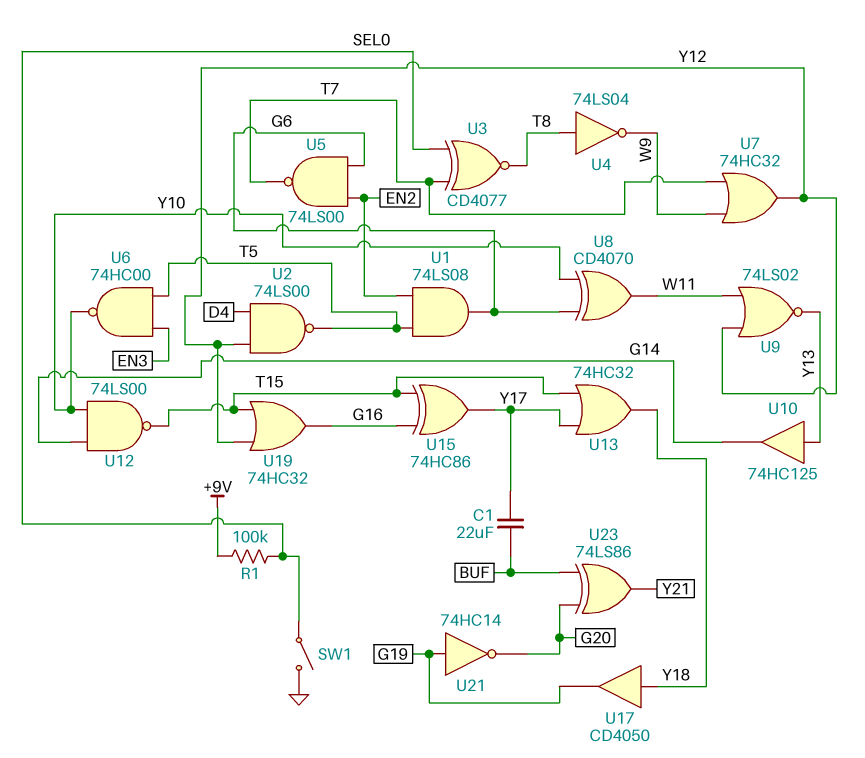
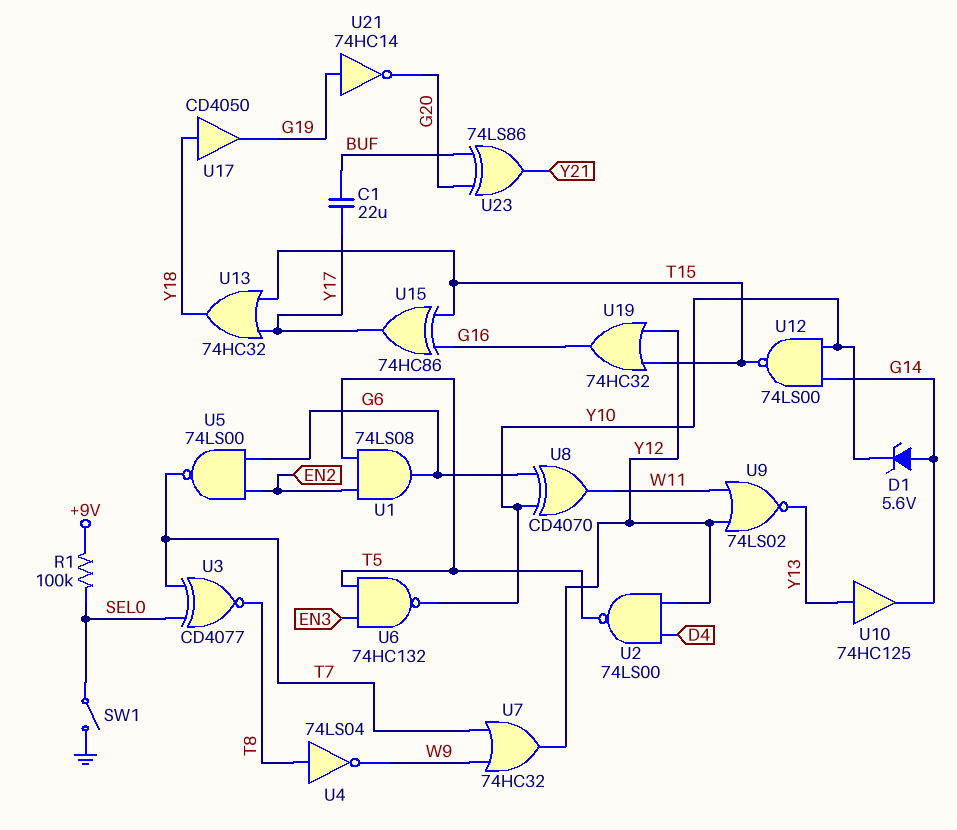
D1: none -> zener 5.6V (A G14, K Y10)
U6: NAND 74HC00 (in EN3, in T5, out Y10) -> NAND 74HC132 (in EN3, in T5, out Y10)

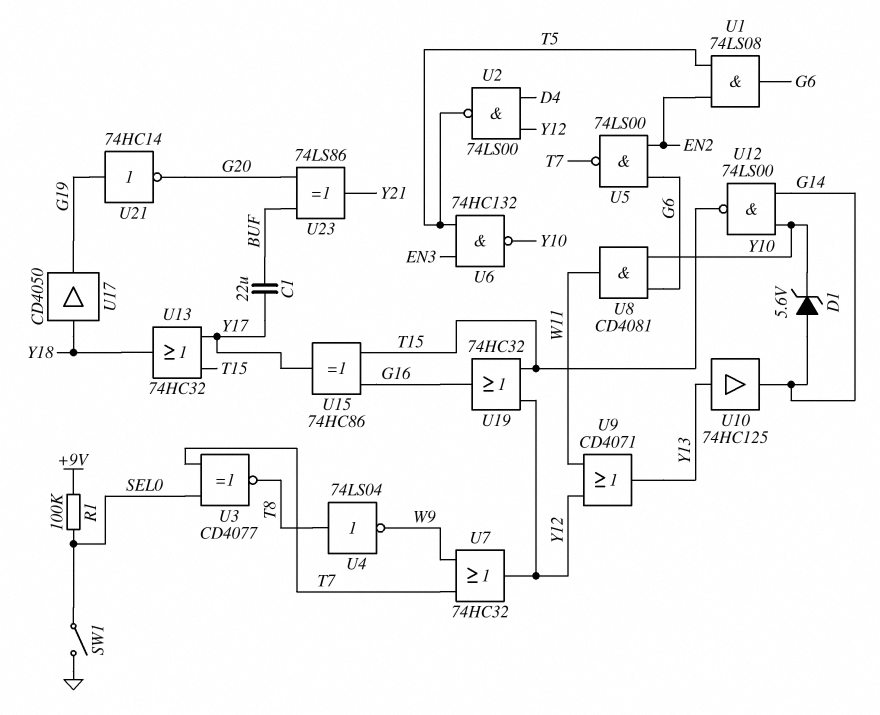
U8: XOR CD4070 (in G6, in Y10, out W11) -> AND CD4081 (in G6, in Y10, out W11)
U9: NOR 74LS02 (in W11, in Y12, out Y13) -> OR CD4071 (in W11, in Y12, out Y13)

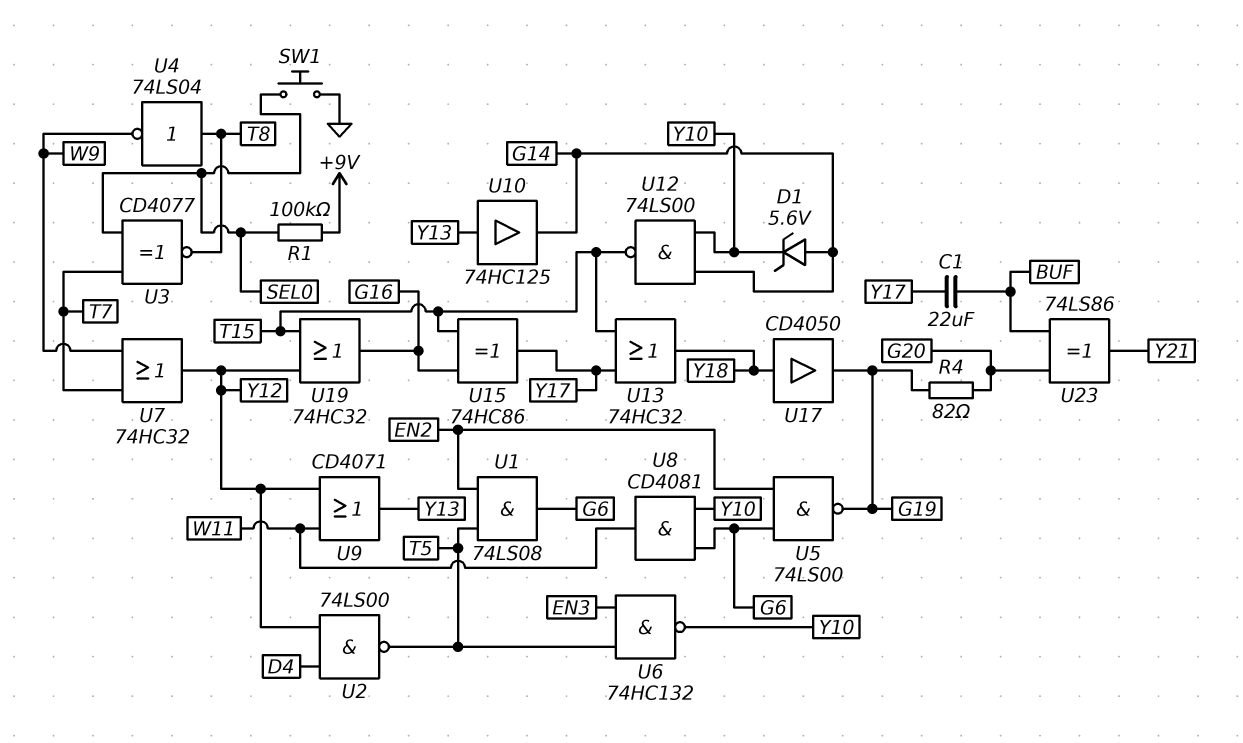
R4: none -> 82 (G19, G20)
SW1: switch (GND, SEL0) -> button (GND, SEL0)
U5: NAND 74LS00 (in EN2, in G6, out T7) -> NAND 74LS00 (in EN2, in G6, out G19)
U21: NOT 74HC14 (in G19, out G20) -> none

